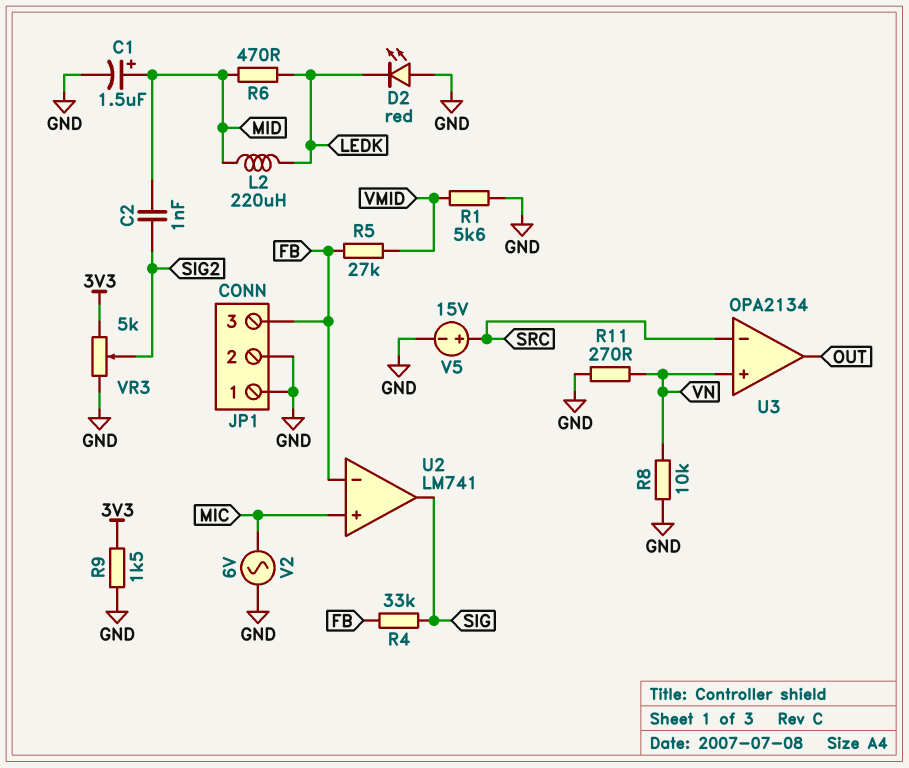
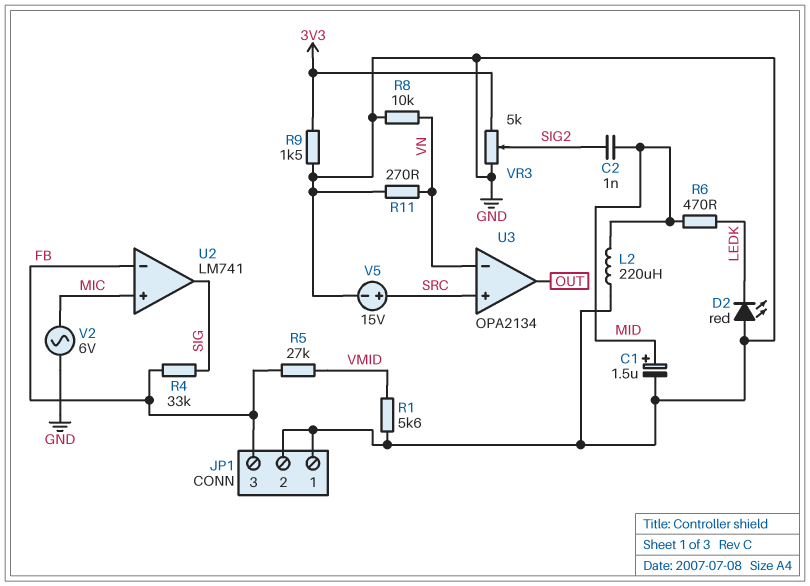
L2: 220uH (LEDK, MID) -> 220uH (GND, MID)
U3 pin in+: VN -> SRC
U3 pin in-: SRC -> VN

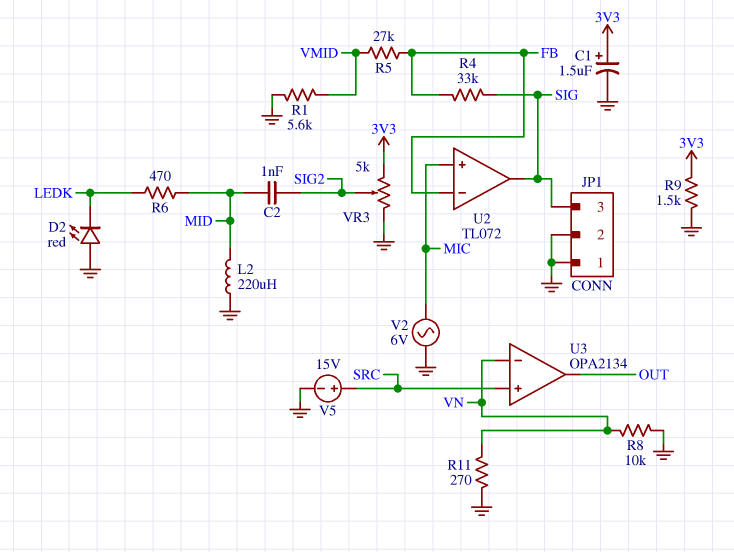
C1: 1.5uF (plus MID, minus GND) -> 1.5uF (plus 3V3, minus GND)
JP1 pin 3: FB -> SIG
U2: LM741 -> TL072

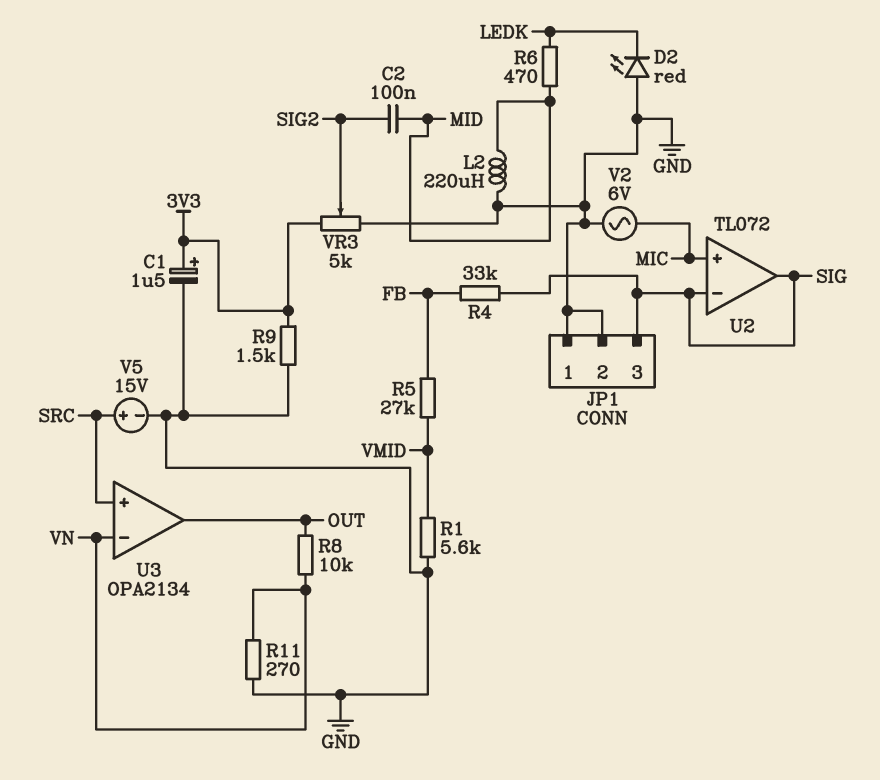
C2: 1nF (MID, SIG2) -> 100nF (MID, SIG2)
R8: 10k (GND, VN) -> 10k (OUT, VN)
U2 pin in-: FB -> SIG

